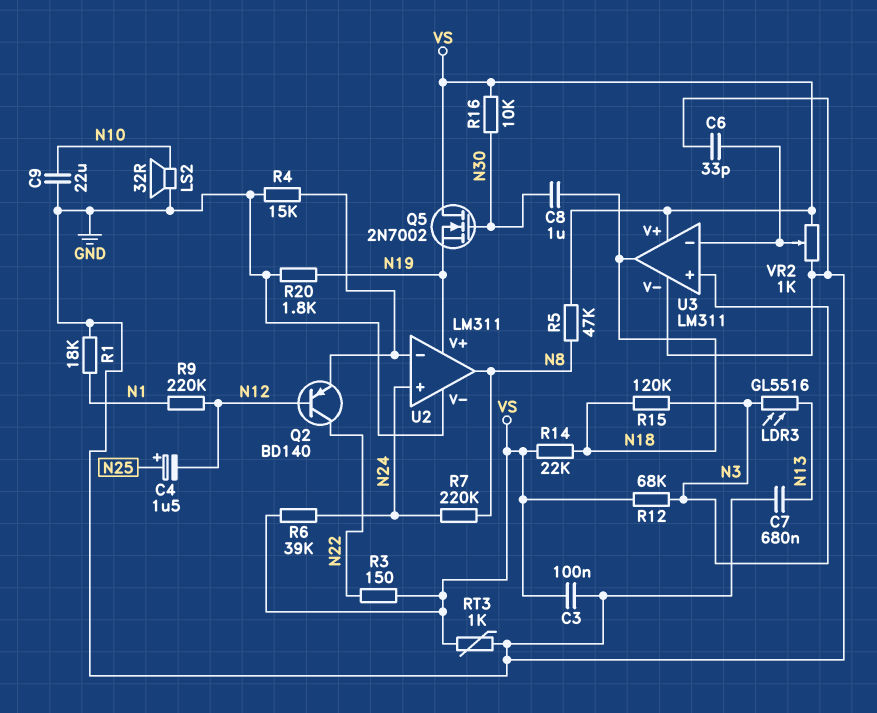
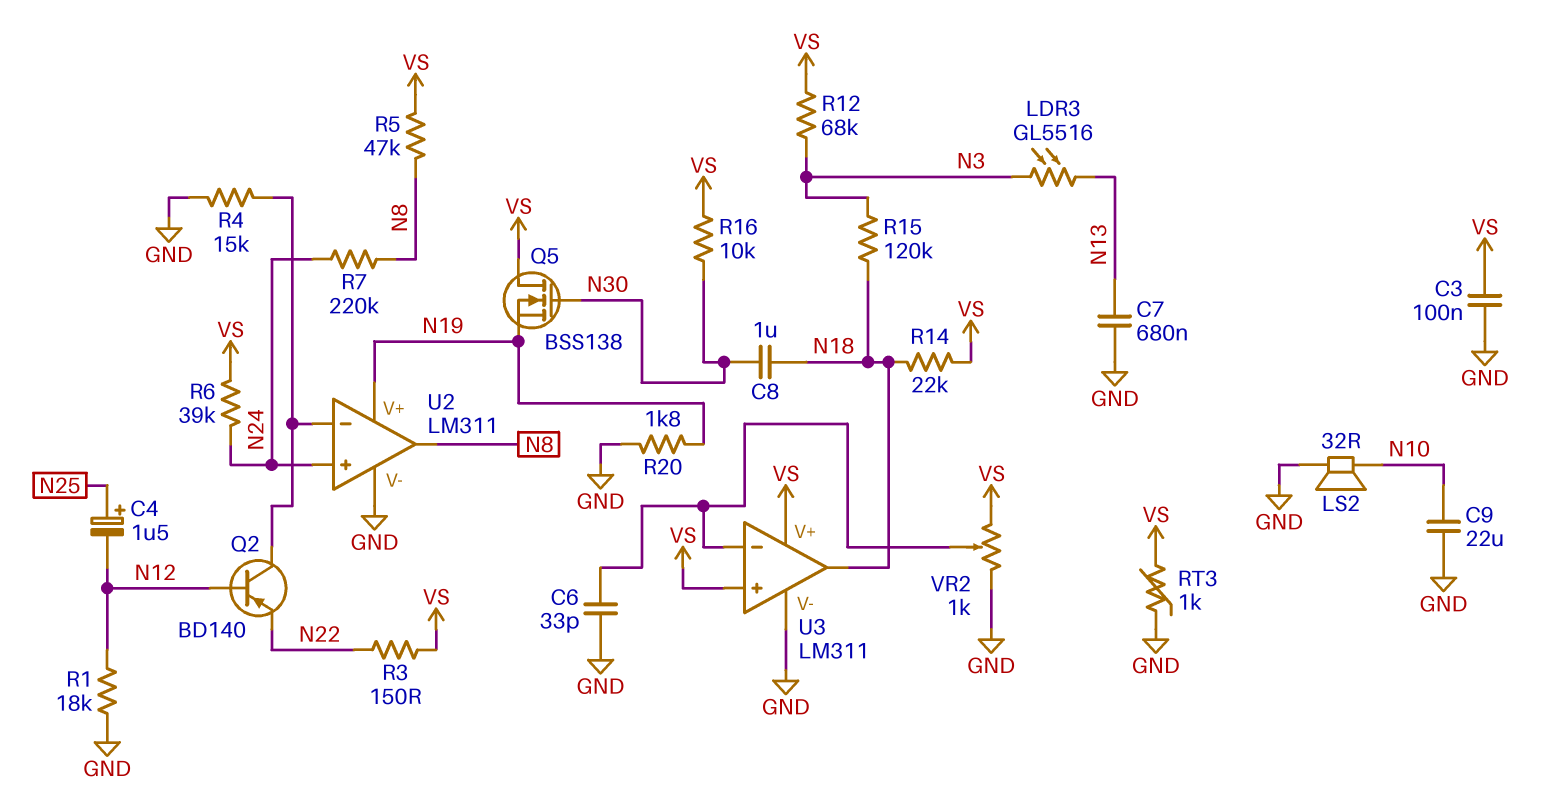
Q2: PNP BD140 (B N12, C N22, E U2/in-) -> PNP BD140 (B N12, C U2/in-, E N22)
Q5: NMOS 2N7002 (G N30, D VS, S N19) -> NMOS BSS138 (G N30, D VS, S N19)
R1: 18k (GND, N1) -> 18k (GND, N12)
R9: 220k (N1, N12) -> none
U3 pin in+: N3 -> VS

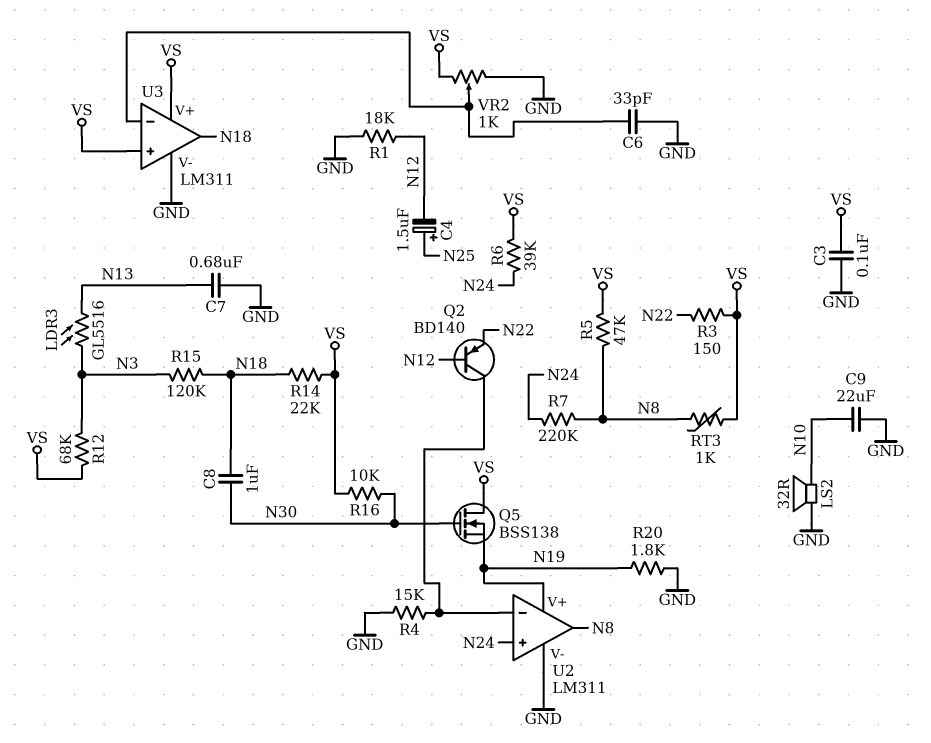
RT3: 1k (GND, VS) -> 1k (N8, VS)

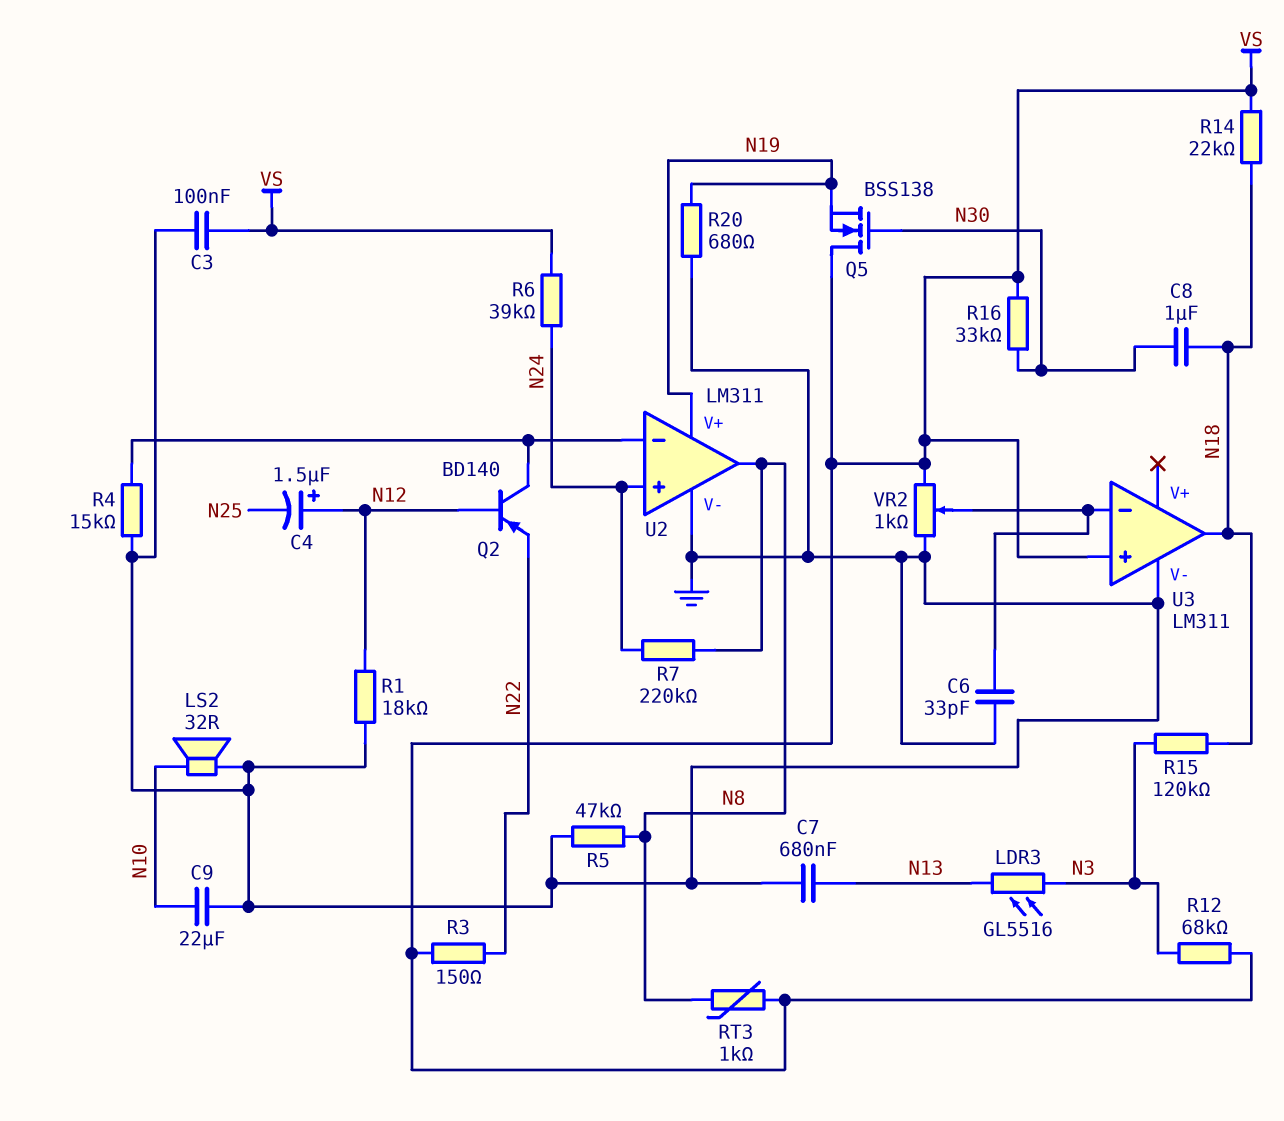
C4: 1.5uF (plus N25, minus N12) -> 1.5uF (plus N12, minus N25)
R5: 47k (N8, VS) -> 47k (GND, N8)
R16: 10k (N30, VS) -> 33k (N30, VS)
R20: 1.8k (GND, N19) -> 680 (GND, N19)
U3 pin V+: VS -> none

